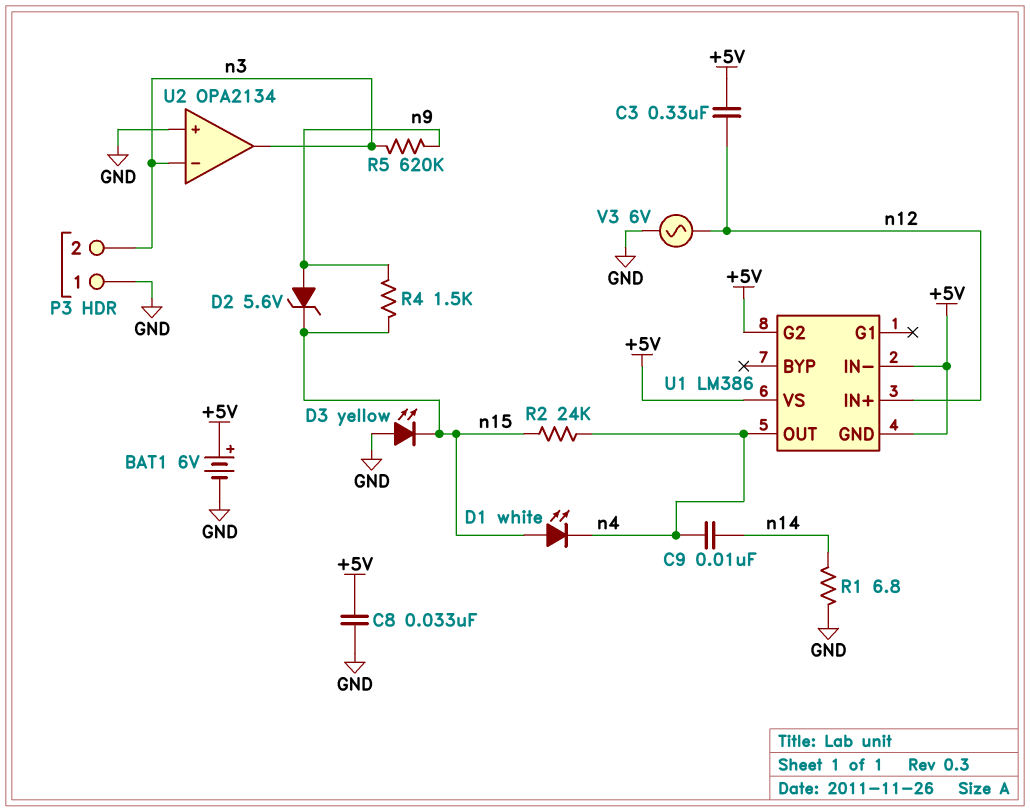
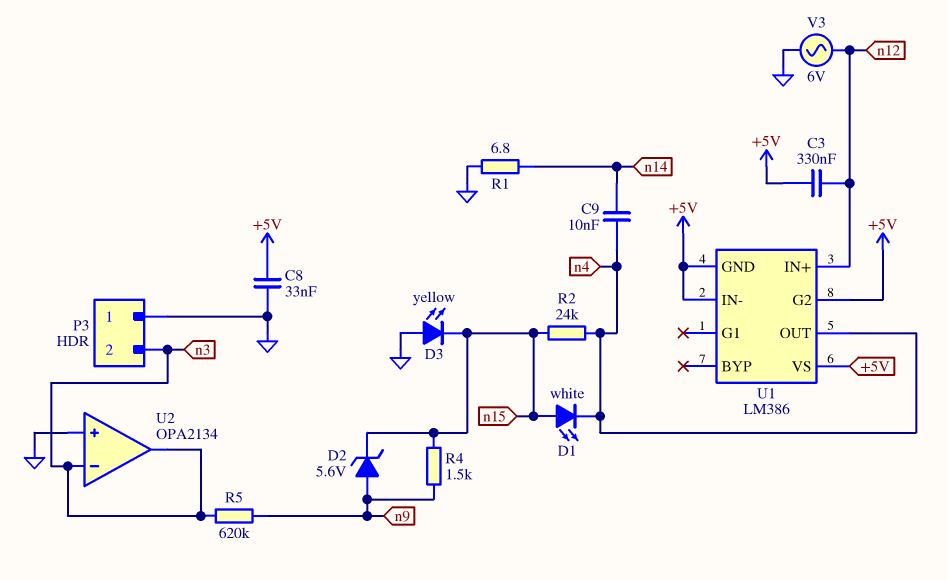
BAT1: 6V (plus +5V, minus GND) -> none

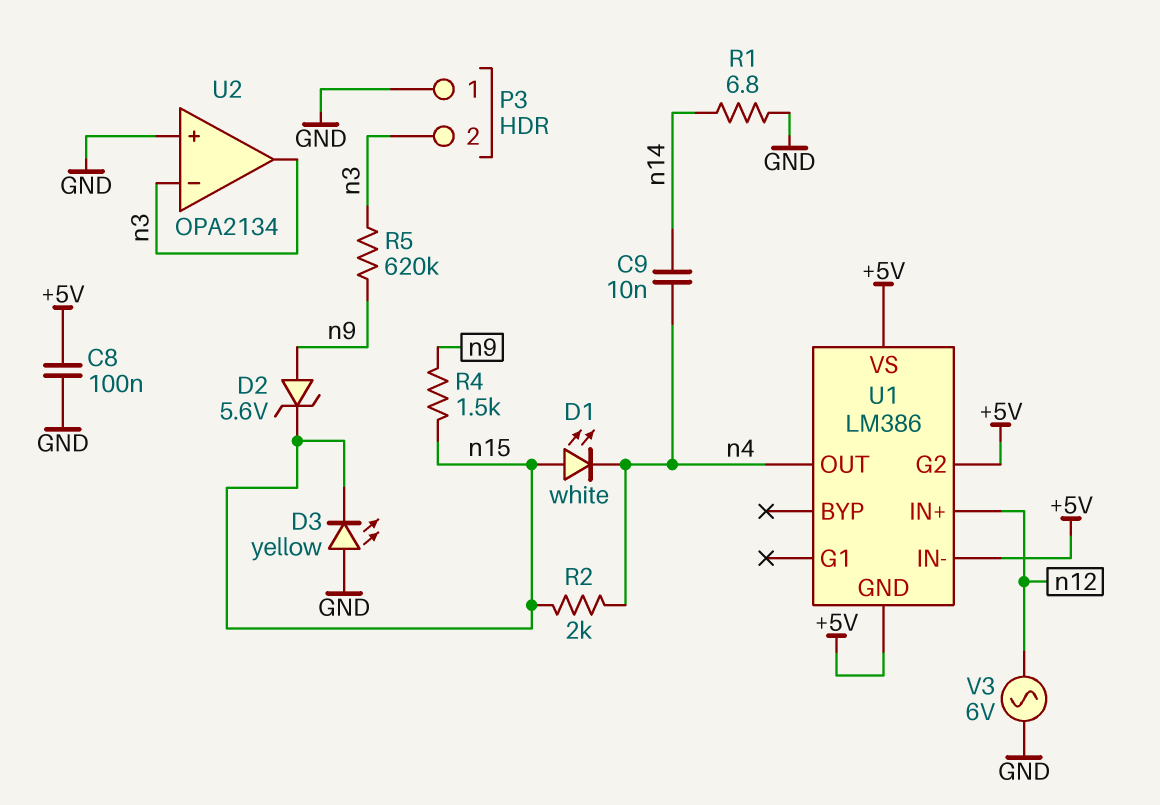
C3: 330nF (+5V, n12) -> none
C8: 33nF (+5V, GND) -> 100nF (+5V, GND)
R2: 24k (n4, n15) -> 2k (n4, n15)

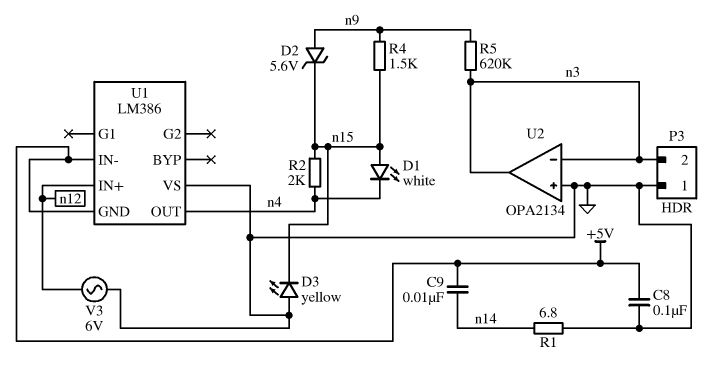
C9: 10nF (n4, n14) -> 10nF (+5V, n14)
U1 pin G2: +5V -> none
U1 pin VS: +5V -> GND

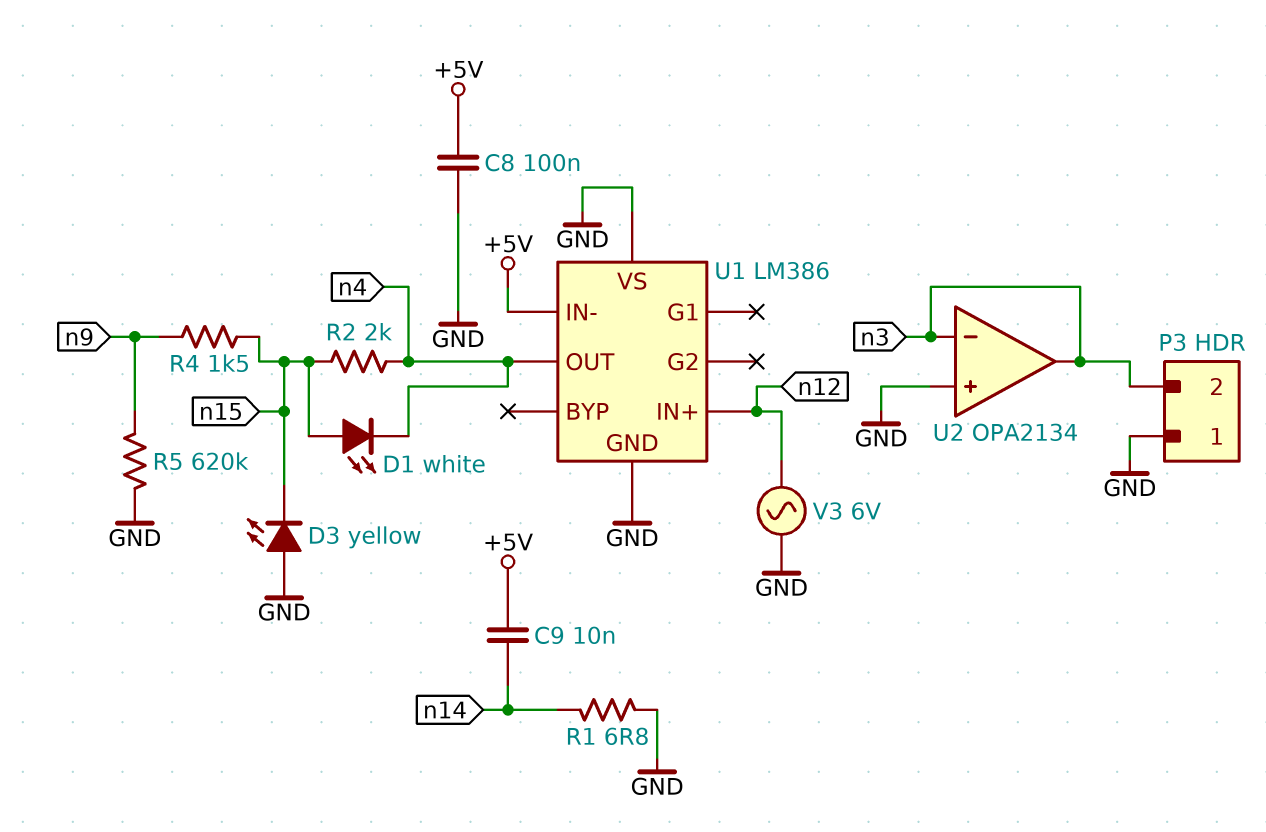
D2: zener 5.6V (A n9, K n15) -> none
R5: 620k (n3, n9) -> 620k (GND, n9)
U1 pin GND: +5V -> GND

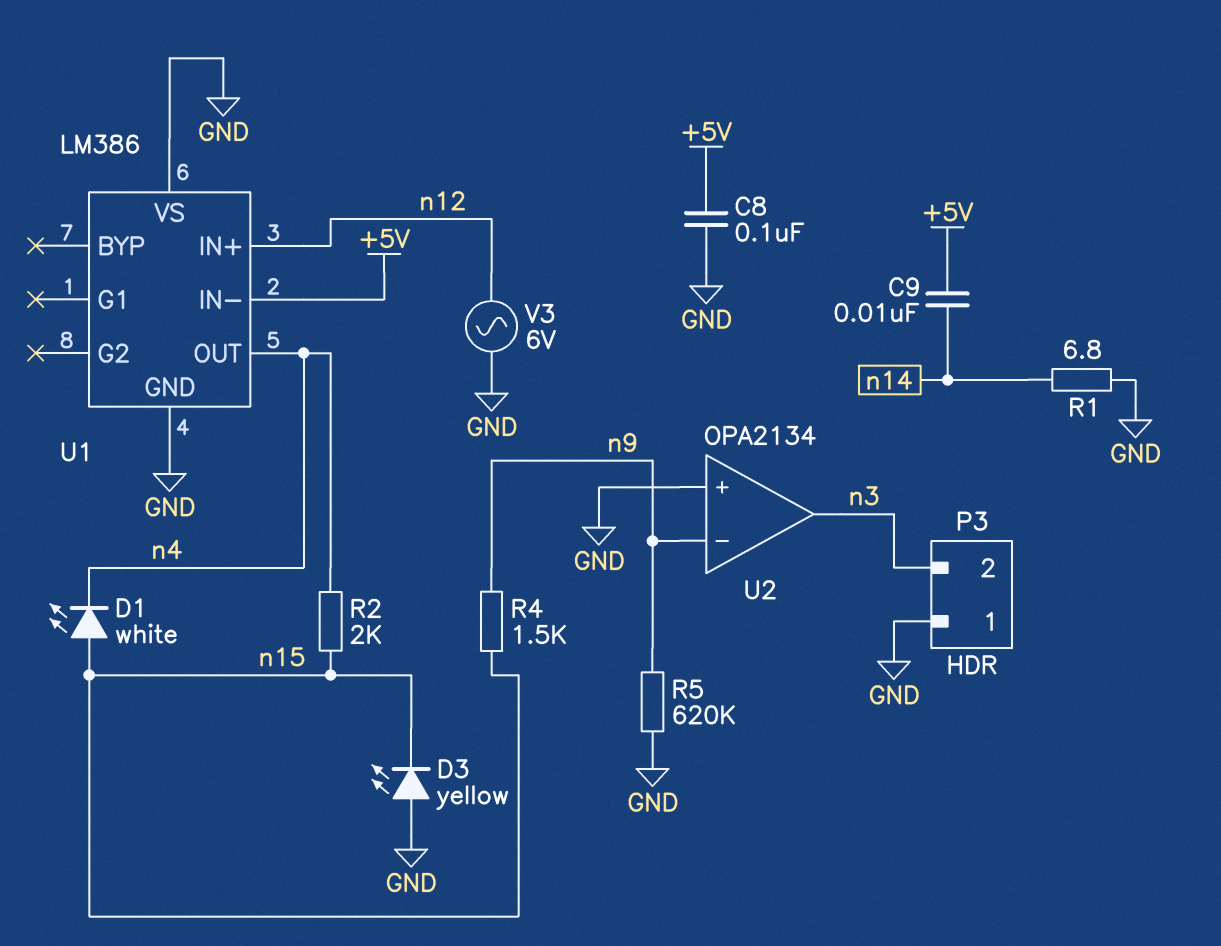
U2 pin in-: n3 -> n9

